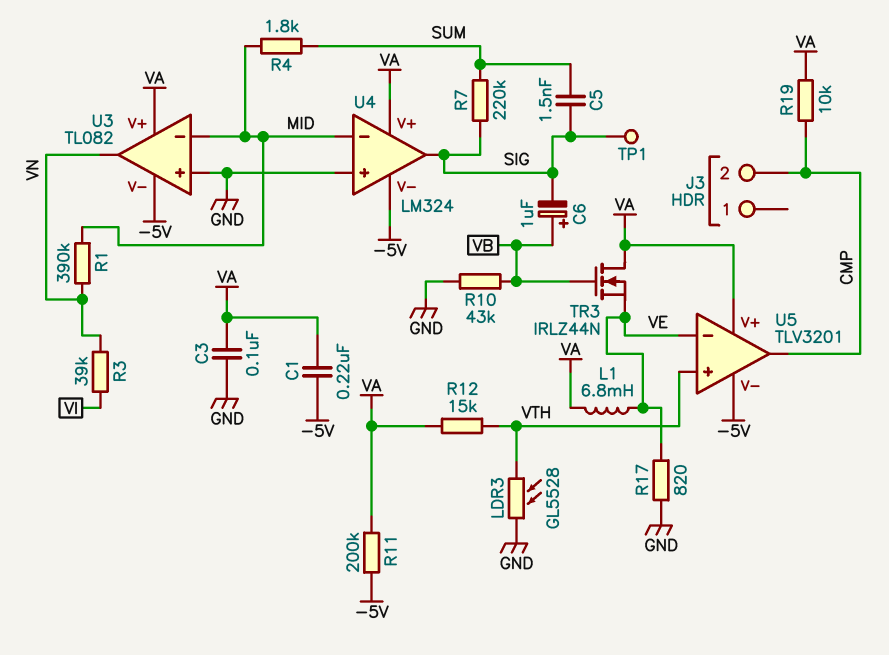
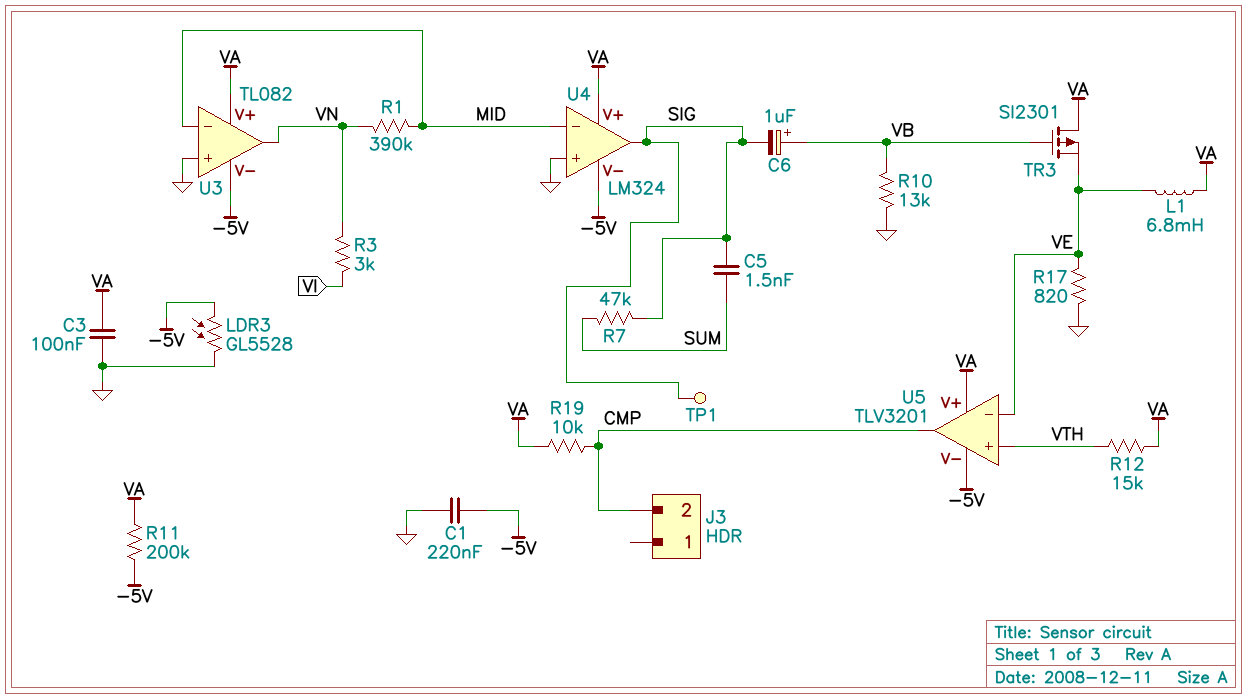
C1: 220nF (-5V, VA) -> 220nF (-5V, GND)
LDR3: GL5528 (GND, VTH) -> GL5528 (-5V, GND)
R3: 39k (VI, VN) -> 3k (VI, VN)
R4: 1.8k (MID, SUM) -> none
R7: 220k (SIG, SUM) -> 47k (SIG, SUM)
R10: 43k (GND, VB) -> 13k (GND, VB)
TR3: NMOS IRLZ44N (G VB, D VA, S VE) -> PMOS SI2301 (G VB, D VA, S VE)

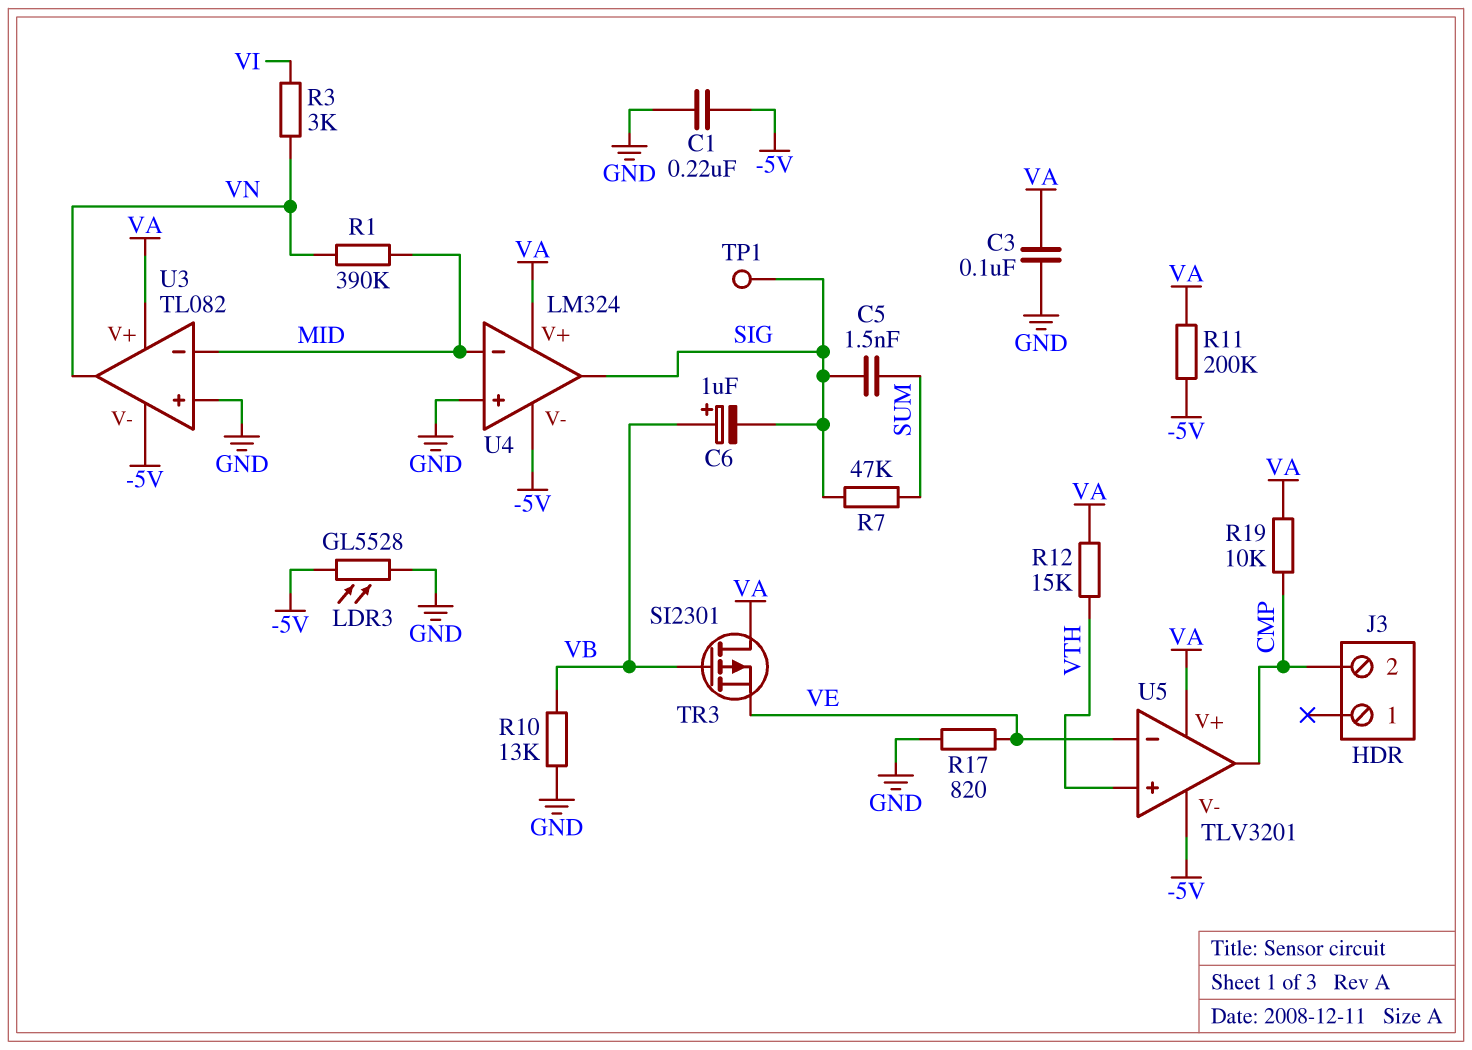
L1: 6.8mH (VA, VE) -> none

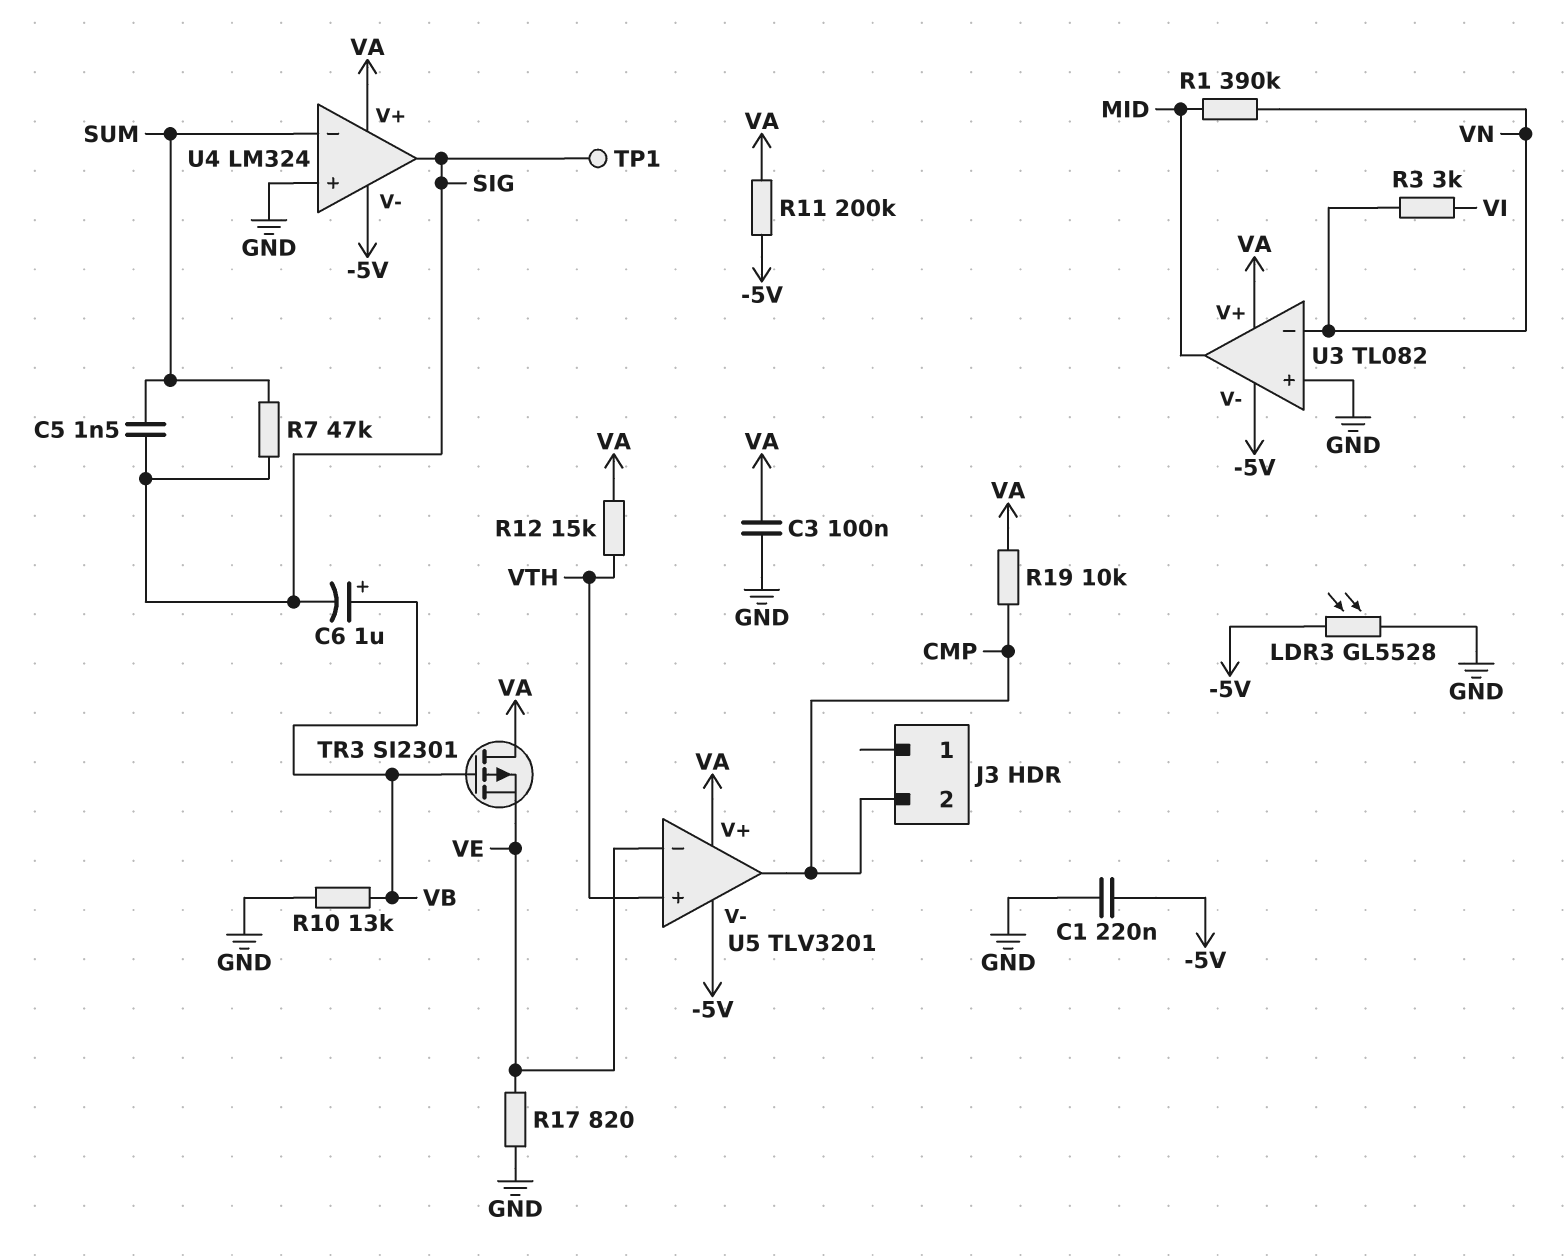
U3 pin in-: MID -> VN
U3 pin out: VN -> MID
U4 pin in-: MID -> SUM

